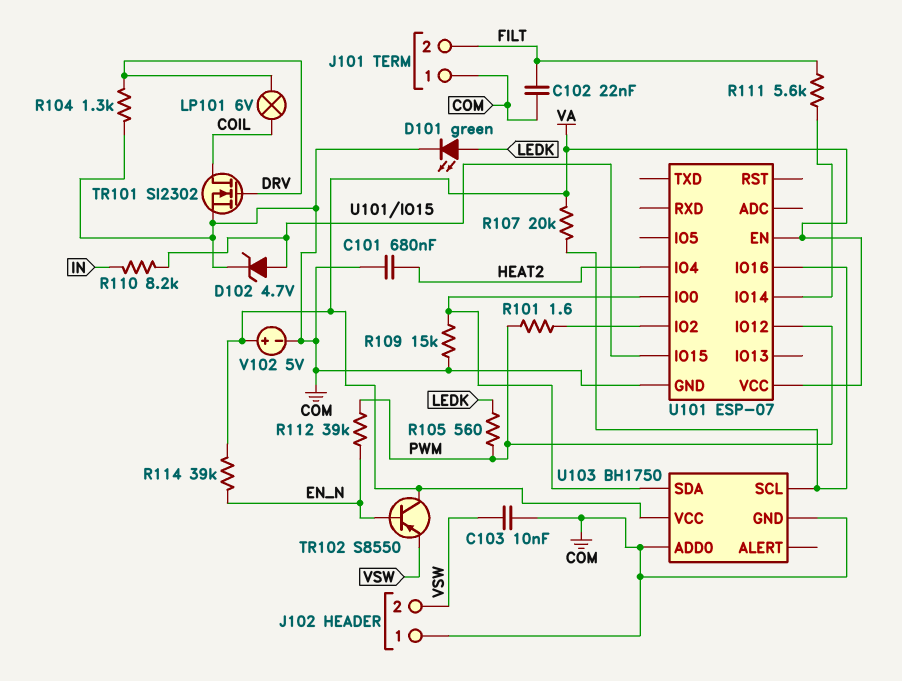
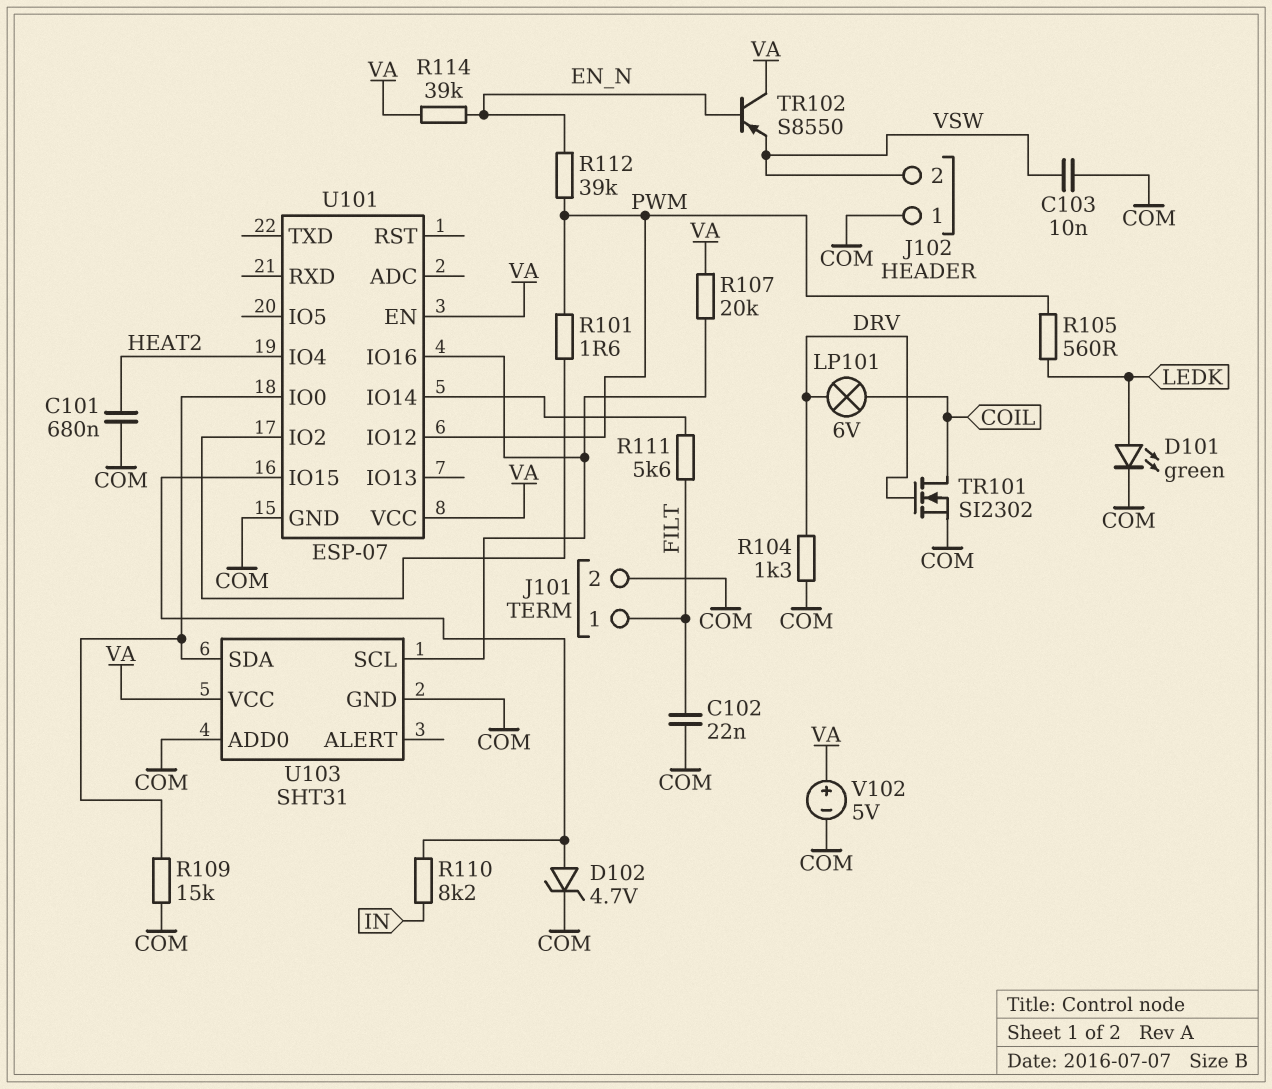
J101 pin 1: COM -> FILT
J101 pin 2: FILT -> COM
U103: BH1750 -> SHT31

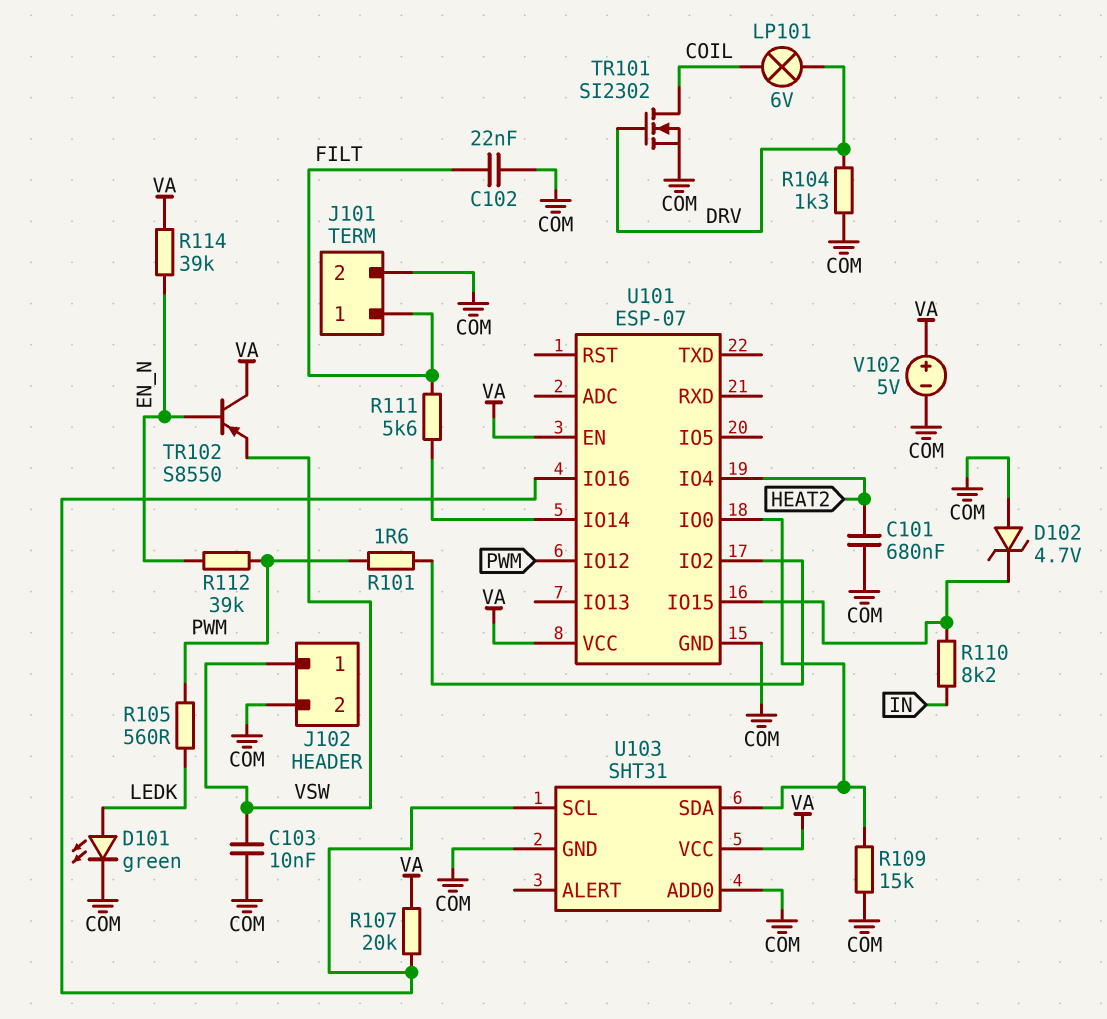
D102: zener 4.7V (A U101/IO15, K COM) -> zener 4.7V (A COM, K U101/IO15)
J102 pin 1: COM -> VSW
J102 pin 2: VSW -> COM

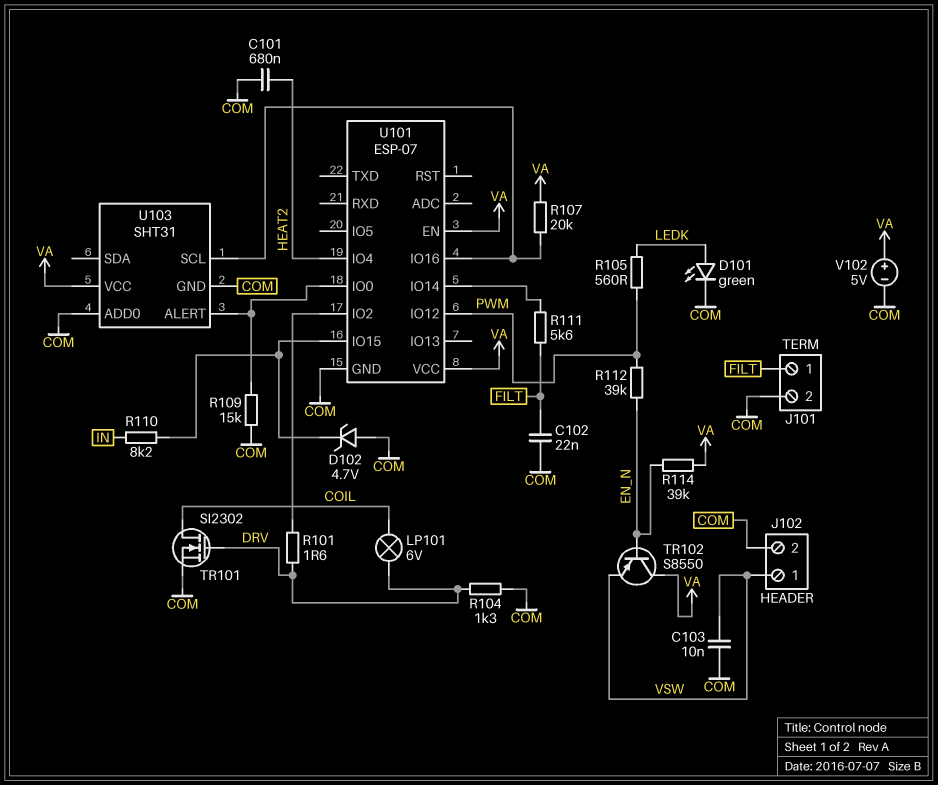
R101: 1.6 (PWM, U101/IO2) -> 1.6 (DRV, U101/IO2)
U103 pin ALERT: none -> U101/IO0
U103 pin SDA: U101/IO0 -> none

